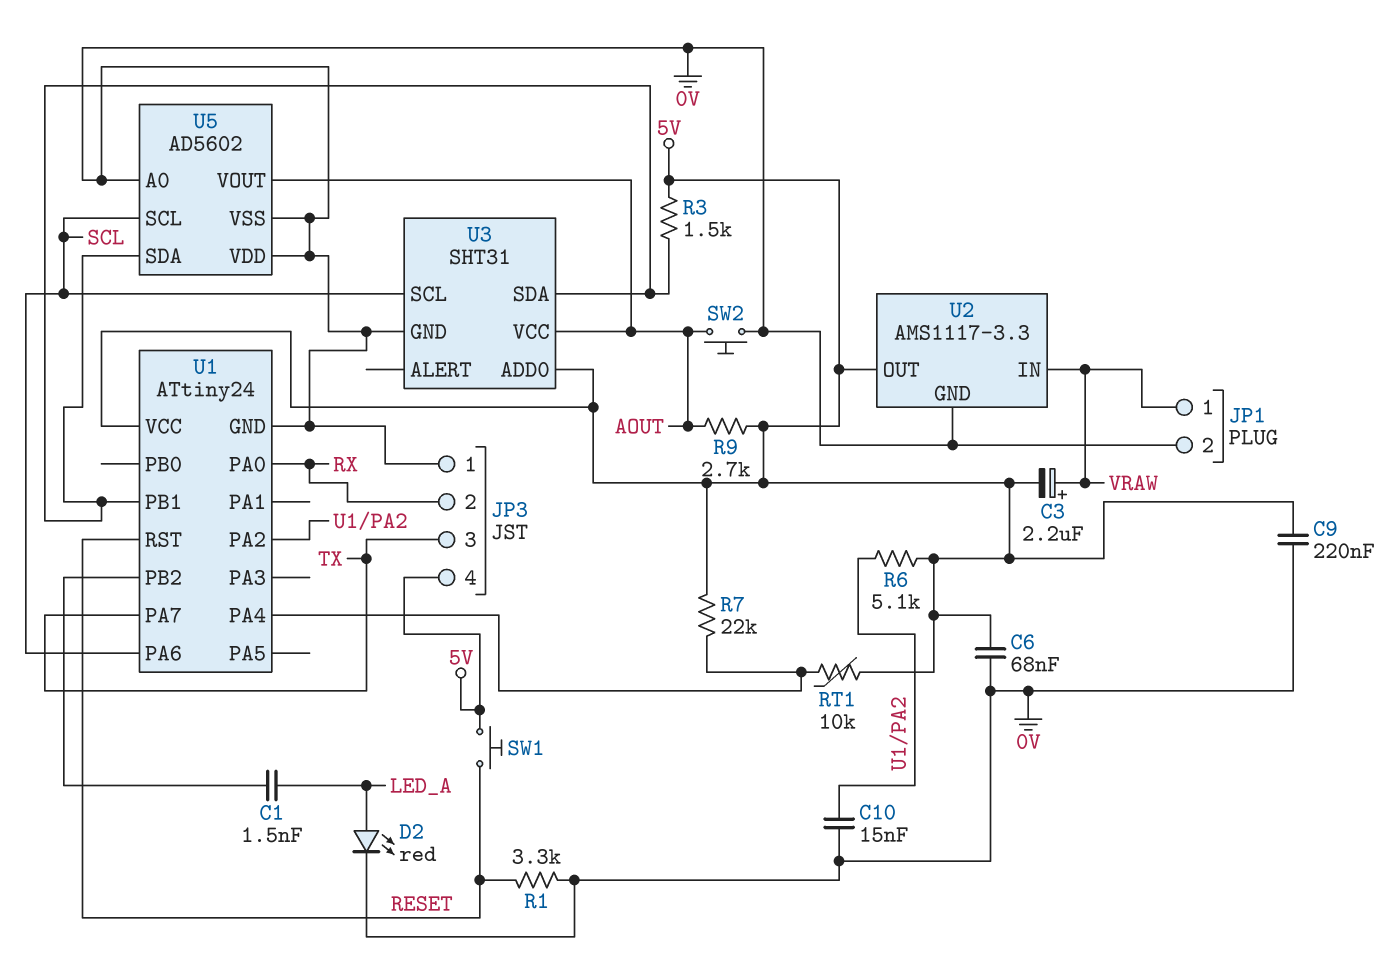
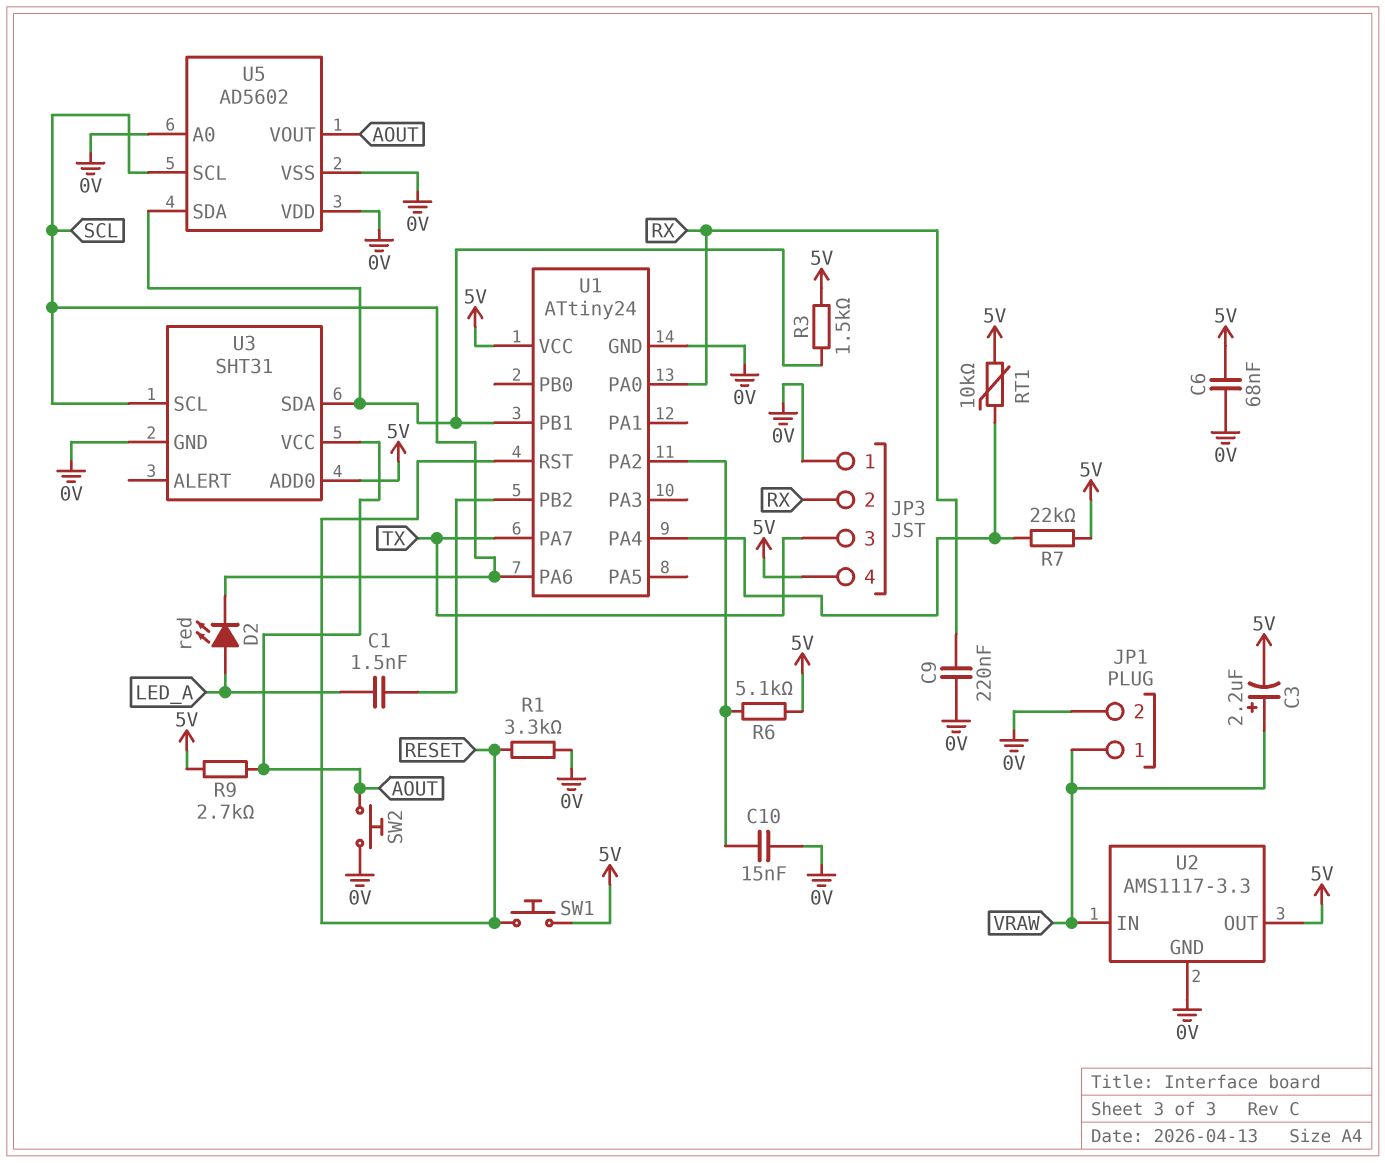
C9: 220nF (0V, 5V) -> 220nF (0V, RX)
D2: LED red (A LED_A, K 0V) -> LED red (A LED_A, K SCL)

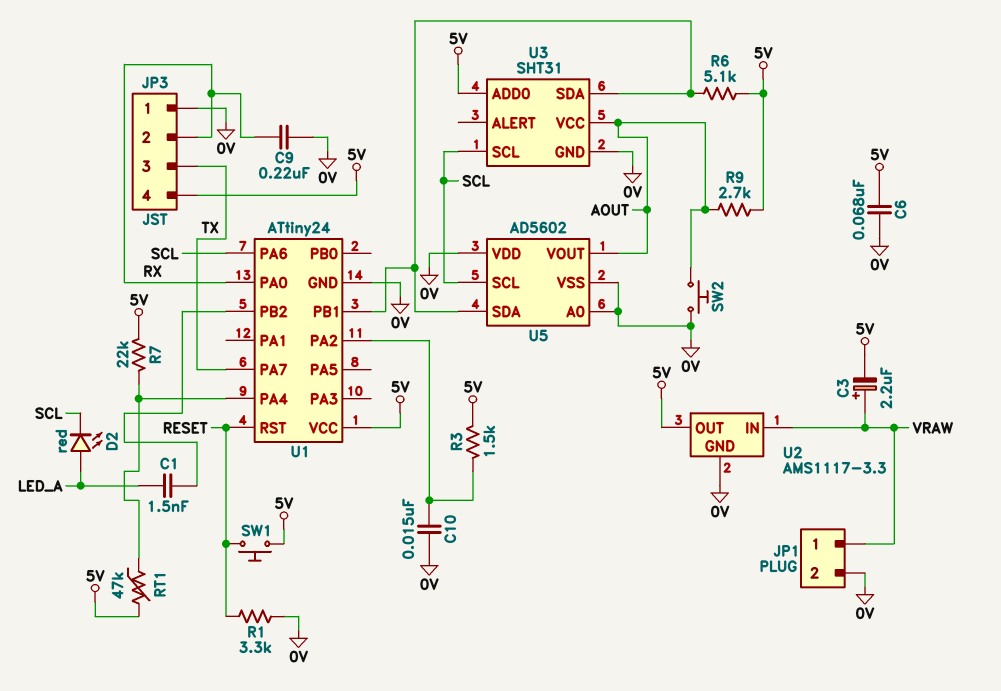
R3: 1.5k (5V, U1/PB1) -> 1.5k (5V, U1/PA2)
R6: 5.1k (5V, U1/PA2) -> 5.1k (5V, U1/PB1)
RT1: 10k (5V, U1/PA4) -> 47k (5V, U1/PA4)

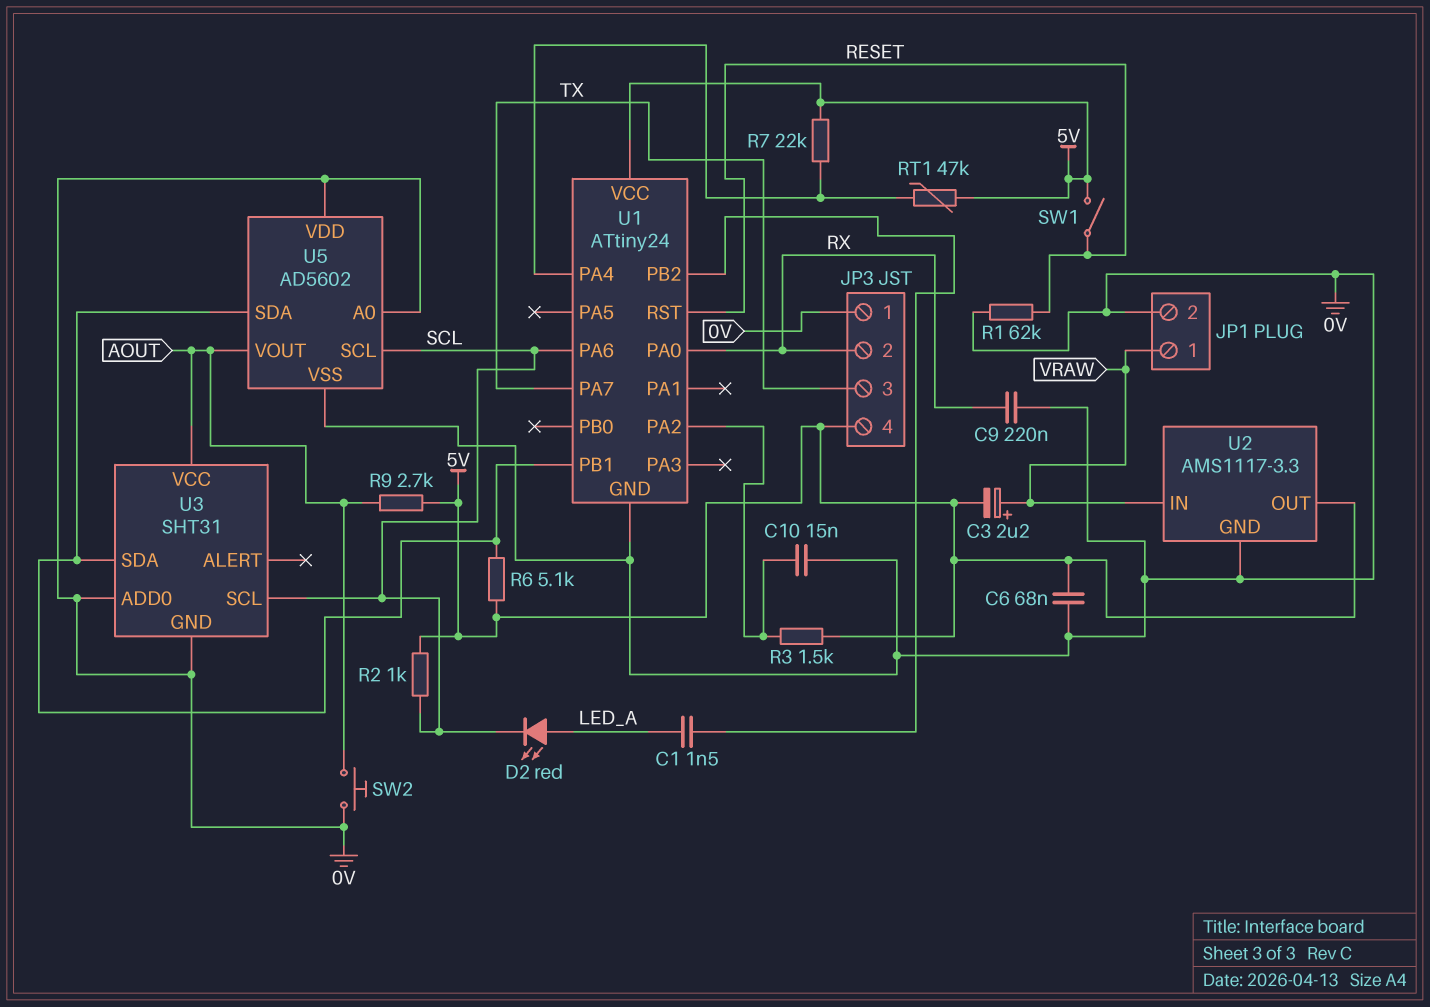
R1: 3.3k (0V, RESET) -> 62k (0V, RESET)
R2: none -> 1k (5V, SCL)
SW1: button (5V, RESET) -> switch (5V, RESET)
U3 pin ADD0: 5V -> 0V

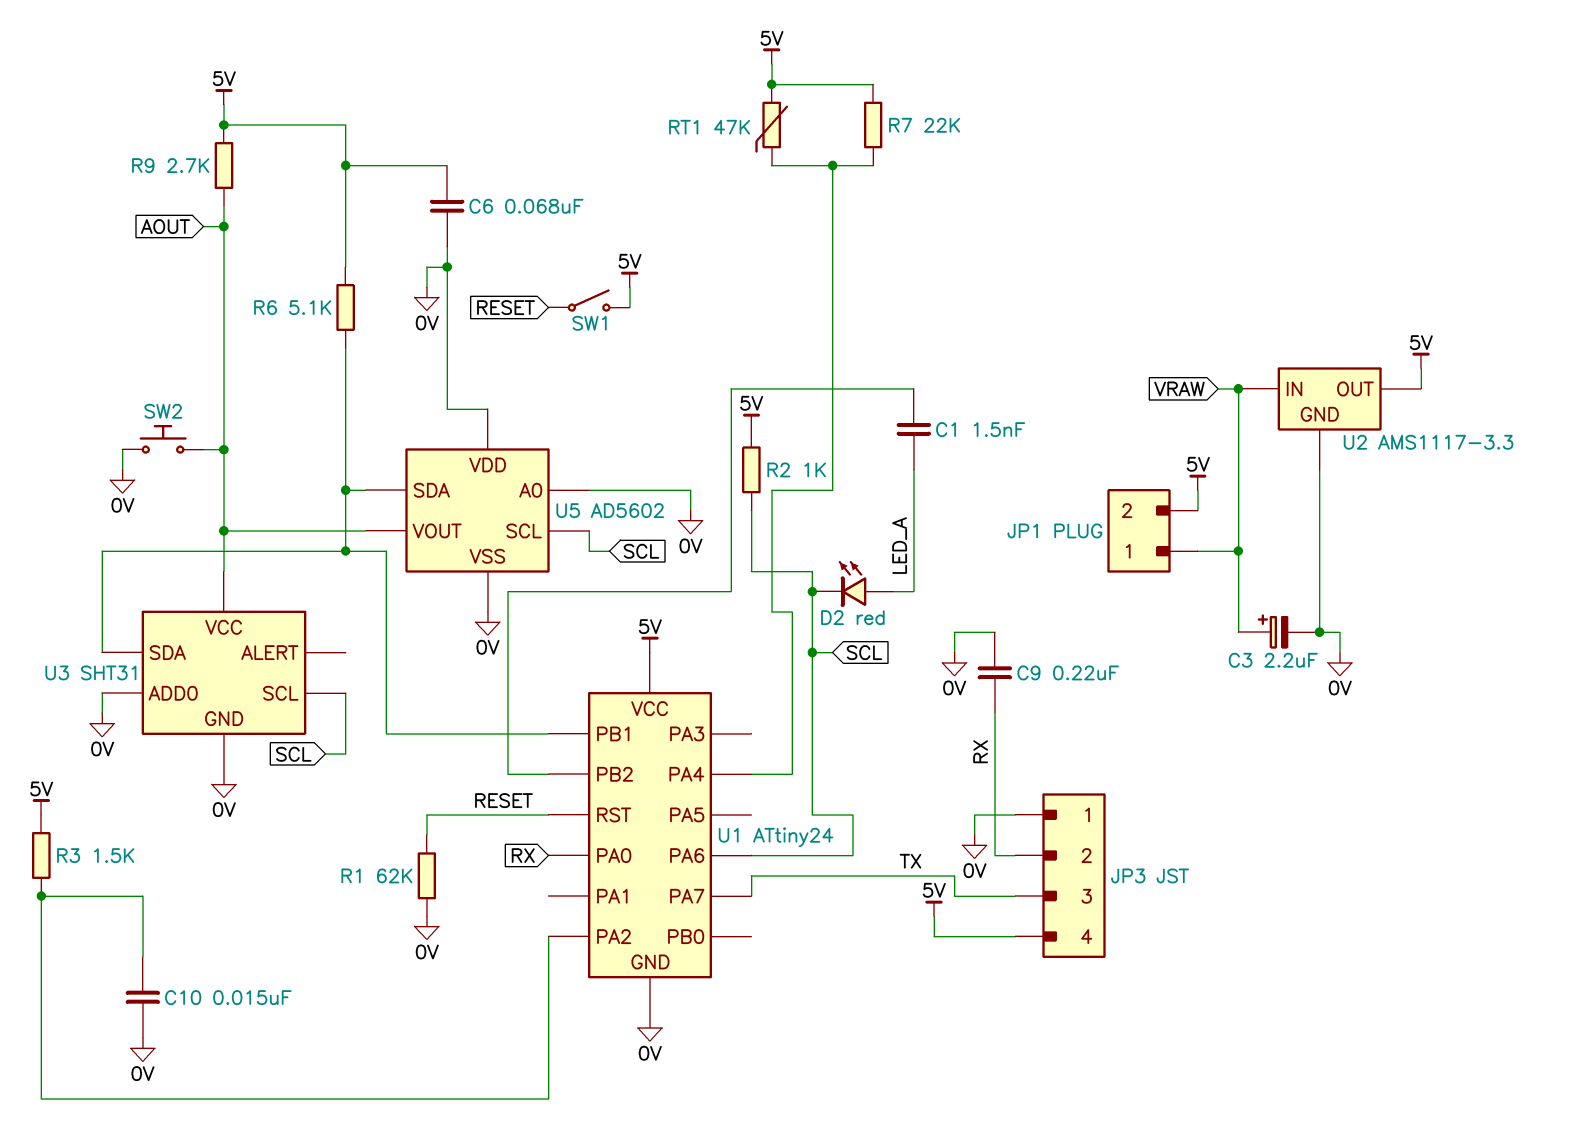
C3: 2.2uF (plus VRAW, minus 5V) -> 2.2uF (plus VRAW, minus 0V)
JP1 pin 2: 0V -> 5V

